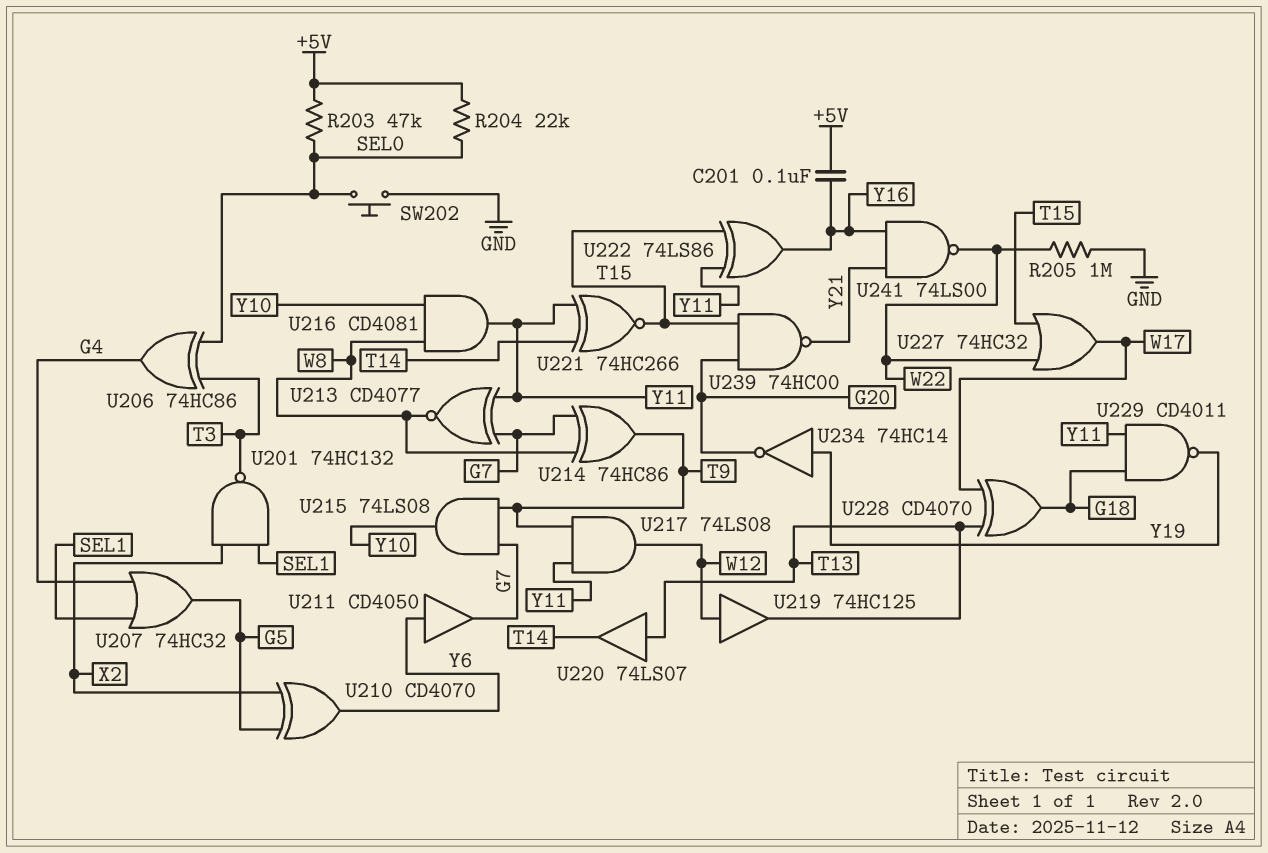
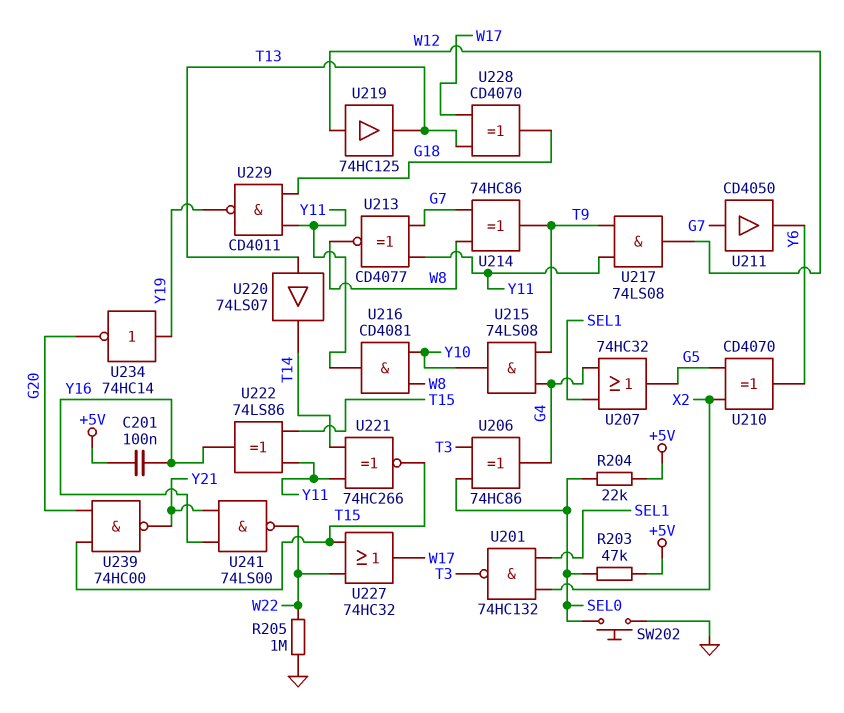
U211: buffer CD4050 (in Y6, out G7) -> buffer CD4050 (in G7, out Y6)
U215: AND 74LS08 (in G7, in T9, out Y10) -> AND 74LS08 (in G4, in T9, out Y10)

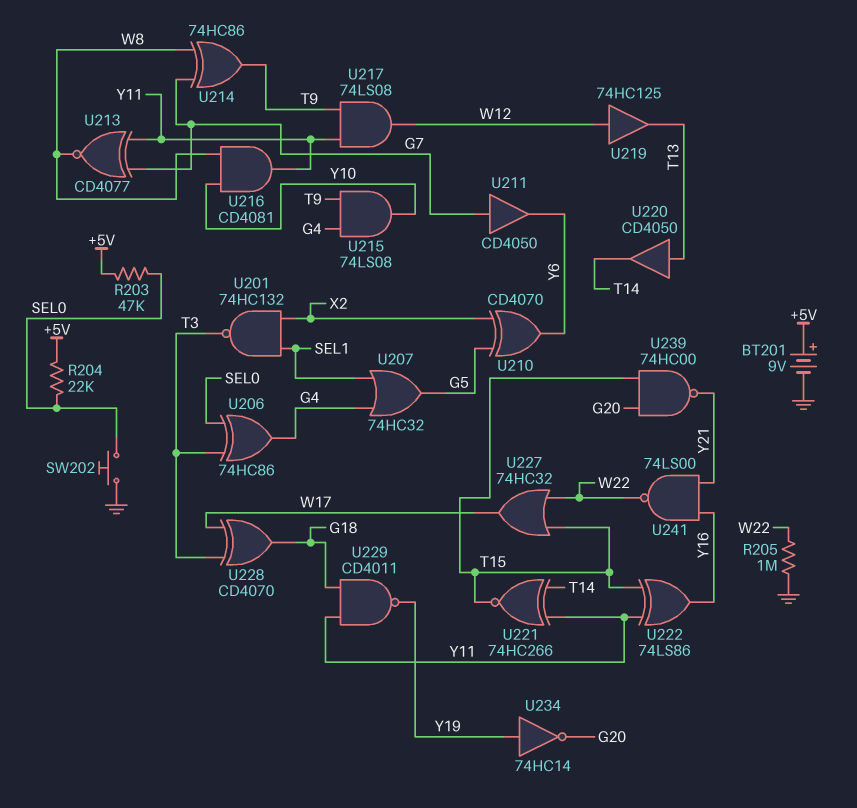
BT201: none -> 9V (plus +5V, minus GND)
C201: 100nF (+5V, Y16) -> none
U220: buffer 74LS07 (in T13, out T14) -> buffer CD4050 (in T13, out T14)
U228: XOR CD4070 (in T13, in W17, out G18) -> XOR CD4070 (in T3, in W17, out G18)

